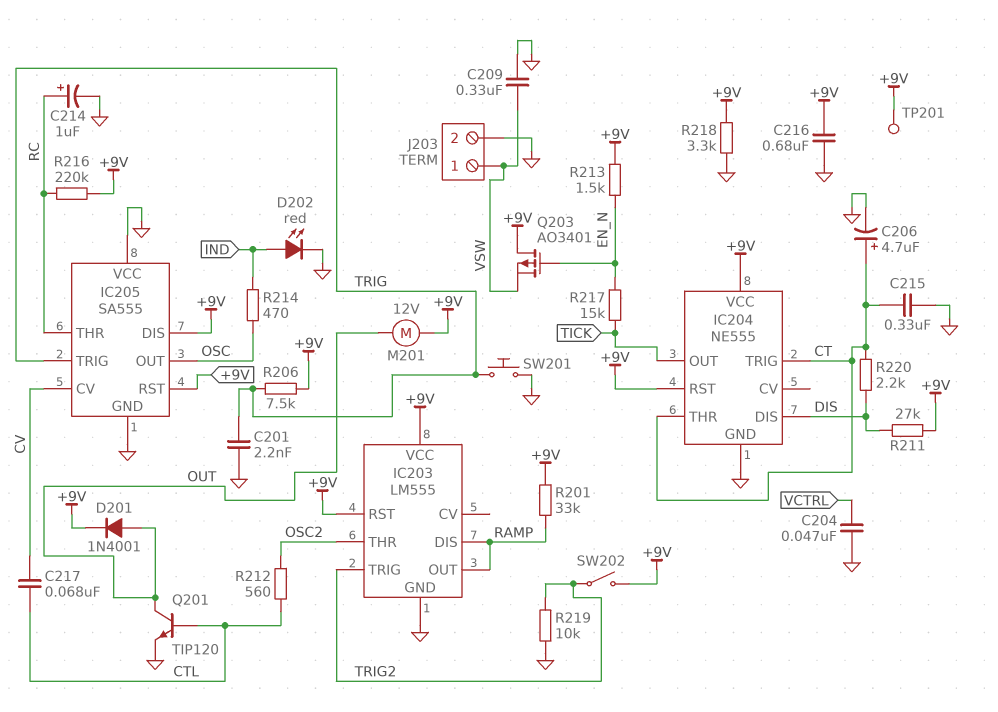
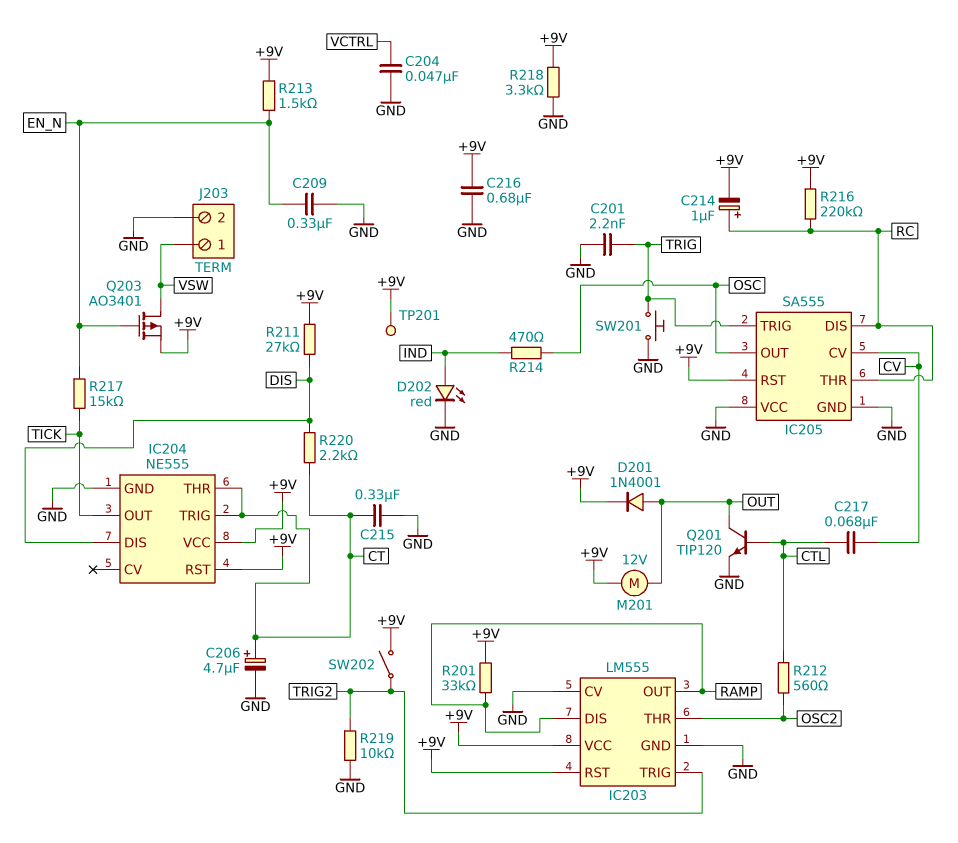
C209: 330nF (GND, VSW) -> 330nF (EN_N, GND)
C214: 1uF (plus RC, minus GND) -> 1uF (plus RC, minus +9V)
IC203 pin CV: none -> GND
IC205 pin DIS: +9V -> RC
Q203: PMOS AO3401 (G EN_N, D +9V, S VSW) -> PMOS AO3401 (G EN_N, D VSW, S +9V)
R206: 7.5k (+9V, TRIG) -> none

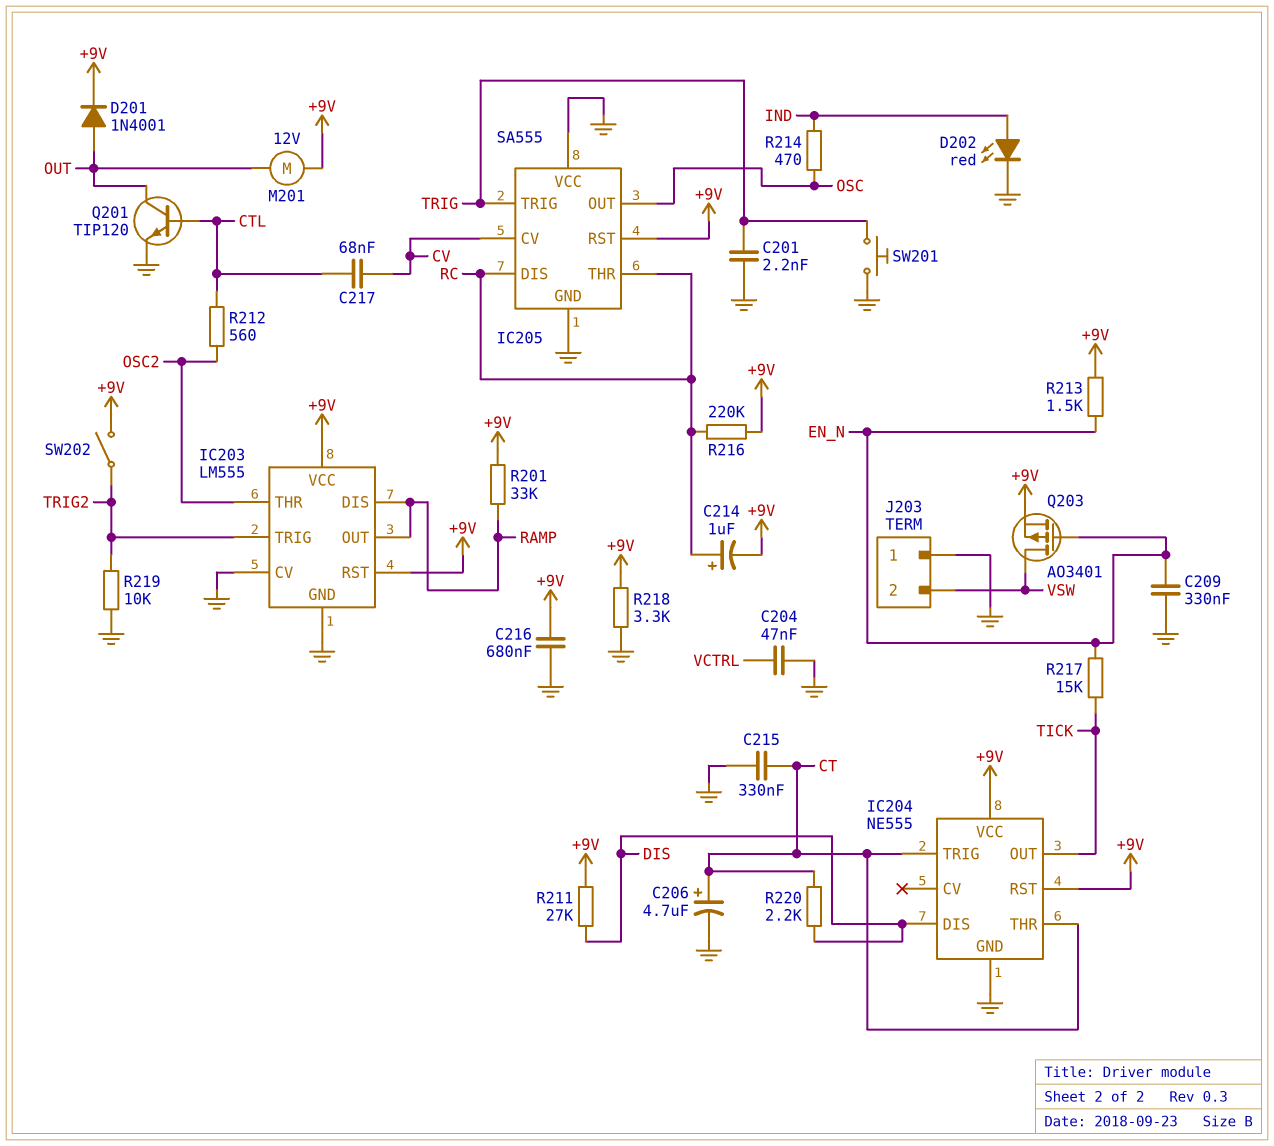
J203 pin 1: VSW -> GND
J203 pin 2: GND -> VSW
TP201: test point (+9V) -> none

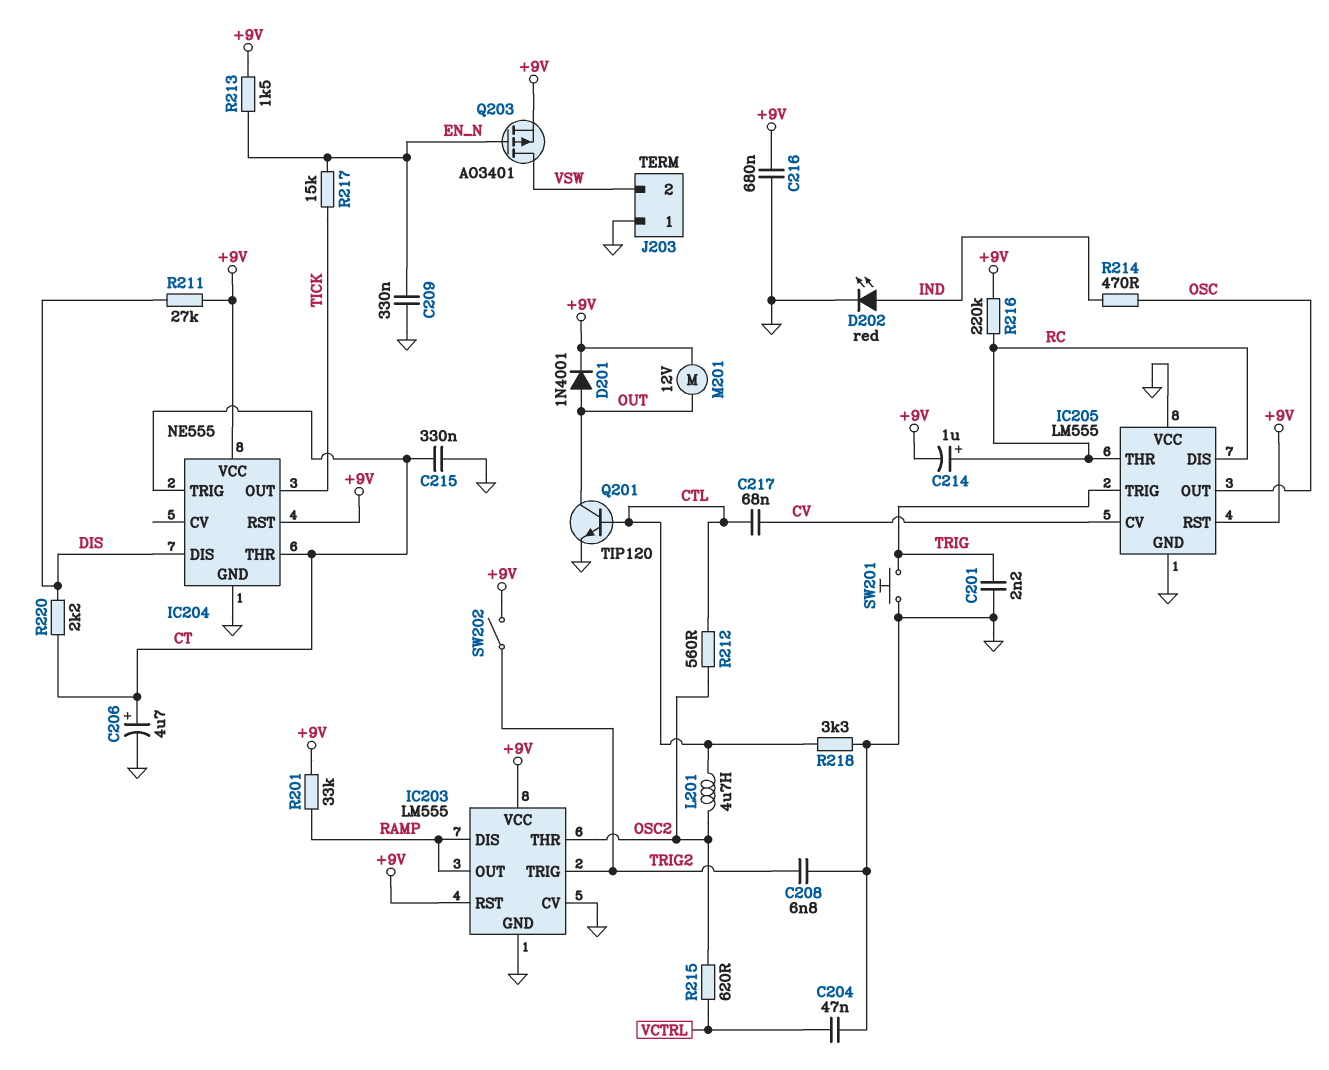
C208: none -> 6.8nF (GND, TRIG2)
IC205: SA555 -> LM555
L201: none -> 4.7uH (CTL, OSC2)
R215: none -> 620 (OSC2, VCTRL)
R218: 3.3k (+9V, GND) -> 3.3k (CTL, GND)
R219: 10k (GND, TRIG2) -> none

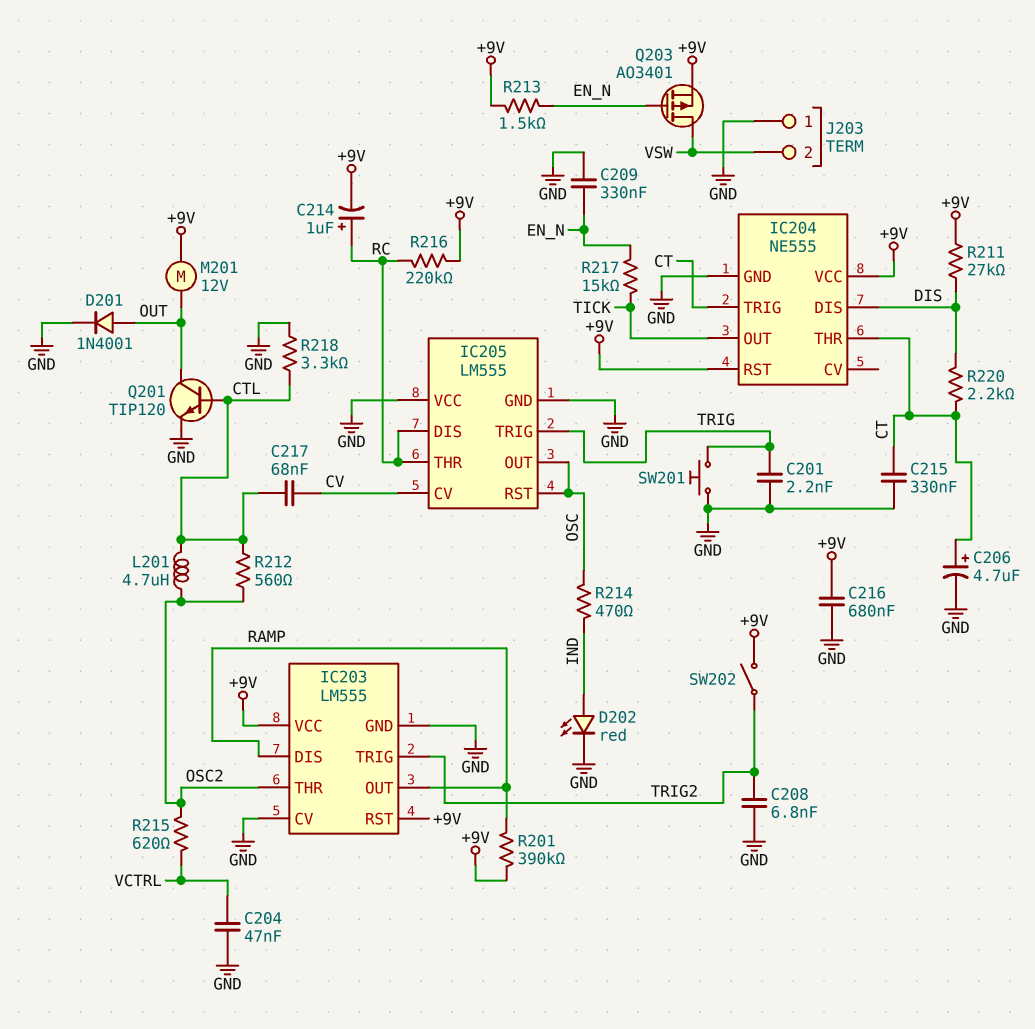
D201: diode 1N4001 (A OUT, K +9V) -> diode 1N4001 (A OUT, K GND)
IC205 pin RST: +9V -> OSC
R201: 33k (+9V, RAMP) -> 390k (+9V, RAMP)

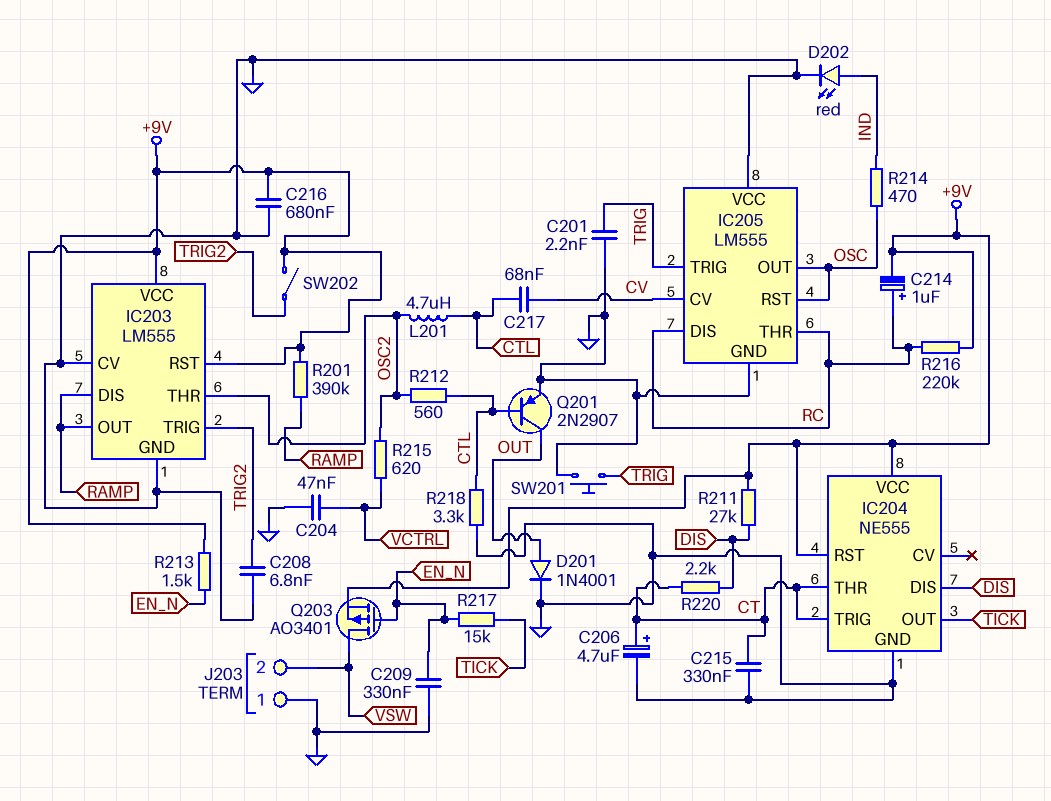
M201: motor 12V (+9V, OUT) -> none
Q201: NPN TIP120 (B CTL, C OUT, E GND) -> PNP 2N2907 (B CTL, C OUT, E GND)

